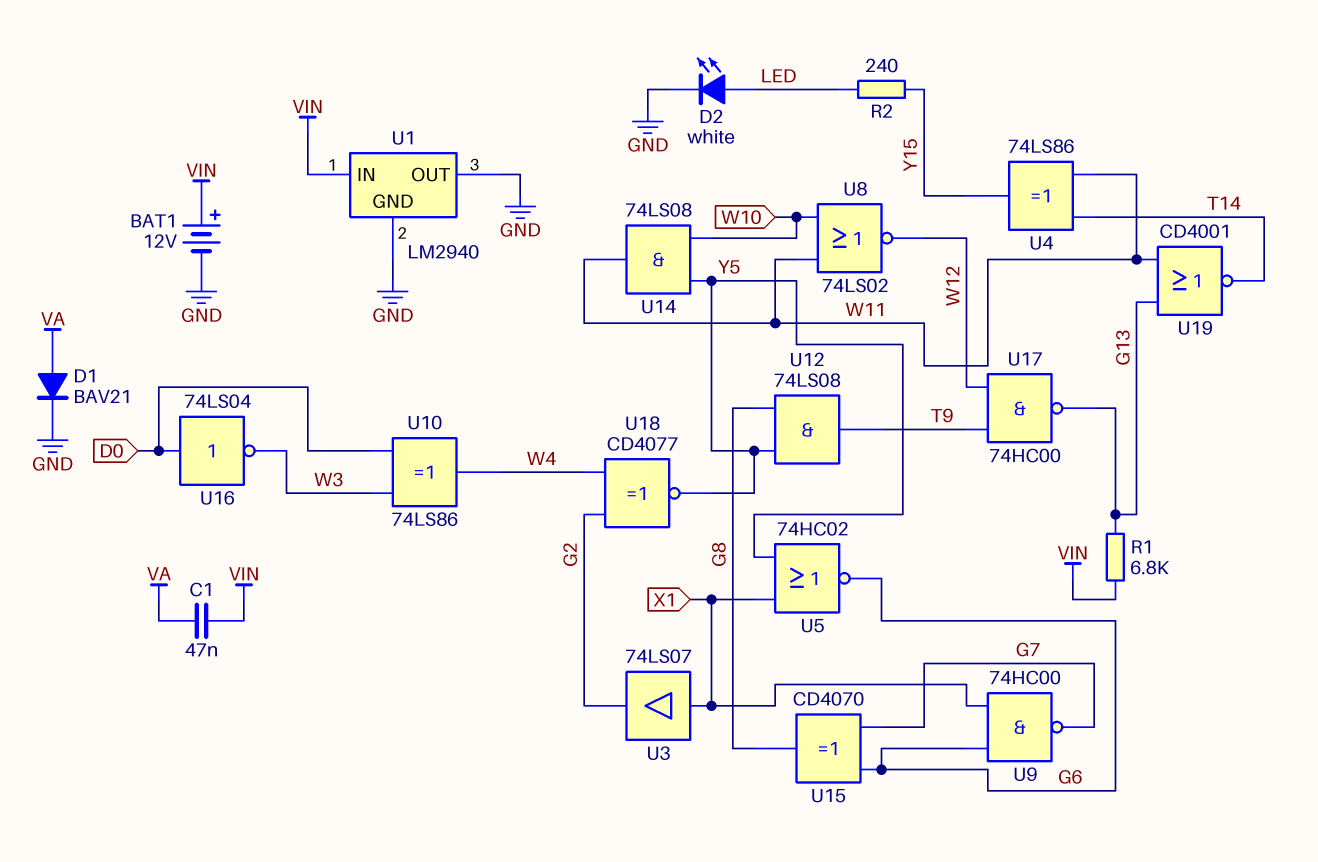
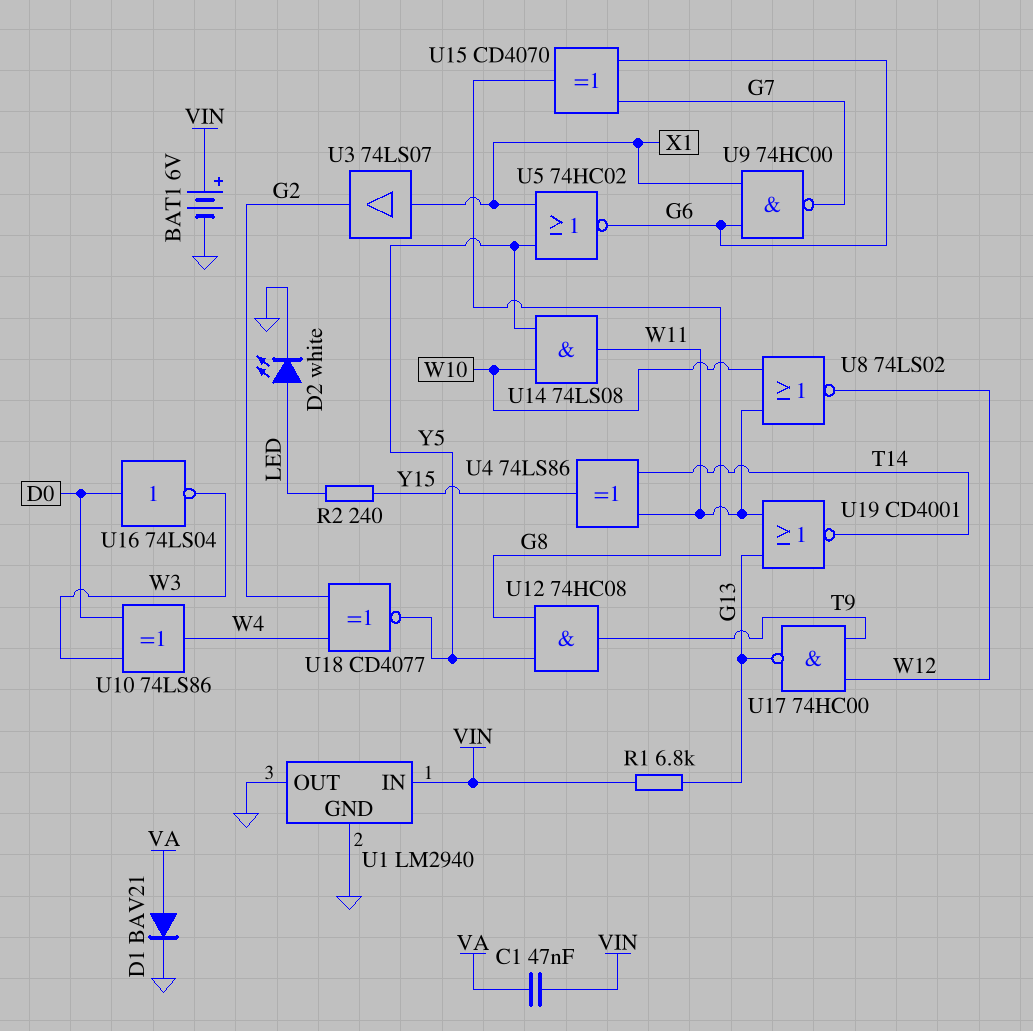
BAT1: 12V (plus VIN, minus GND) -> 6V (plus VIN, minus GND)
U12: AND 74LS08 (in G8, in Y5, out T9) -> AND 74HC08 (in G8, in Y5, out T9)

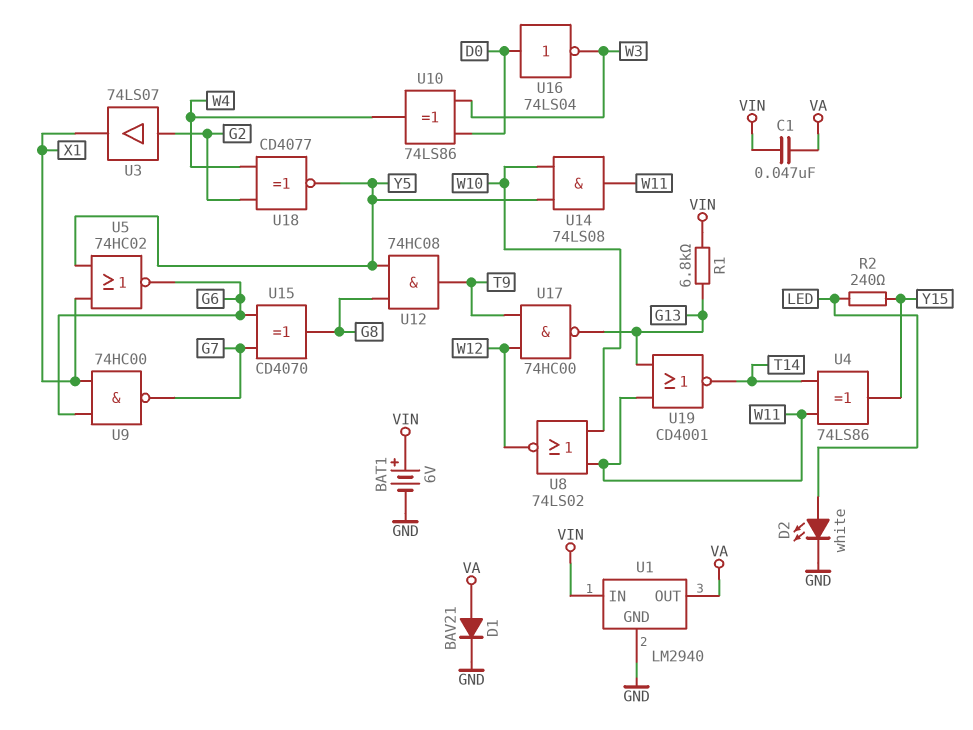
U1 pin OUT: GND -> VA
U3: buffer 74LS07 (in X1, out G2) -> buffer 74LS07 (in G2, out X1)

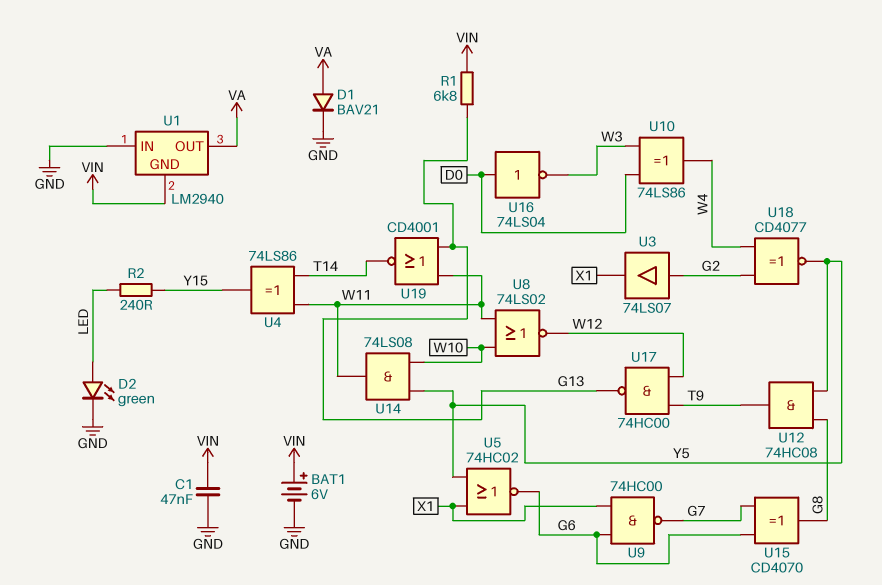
C1: 47nF (VA, VIN) -> 47nF (GND, VIN)
D2: LED white (A LED, K GND) -> LED green (A LED, K GND)
U1 pin GND: GND -> VIN
U1 pin IN: VIN -> GND

